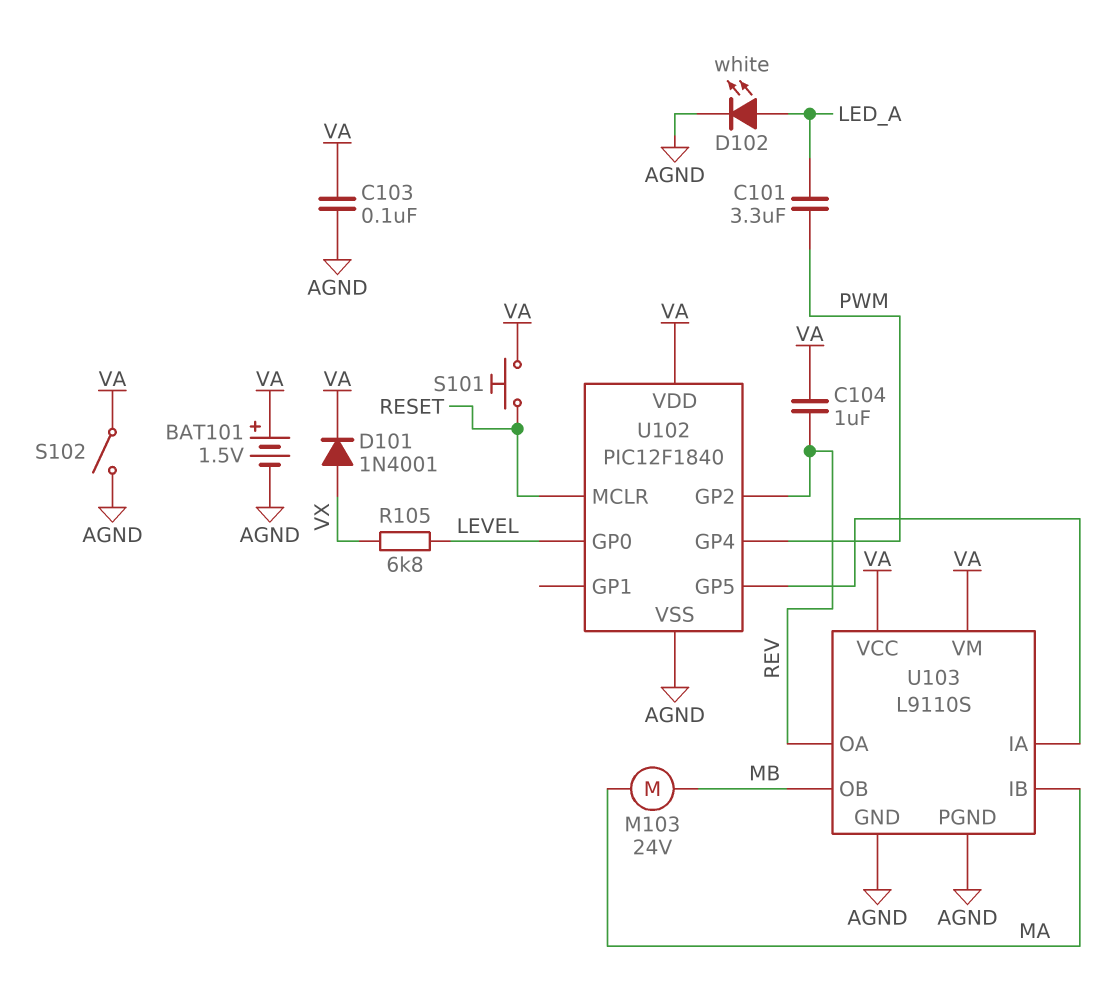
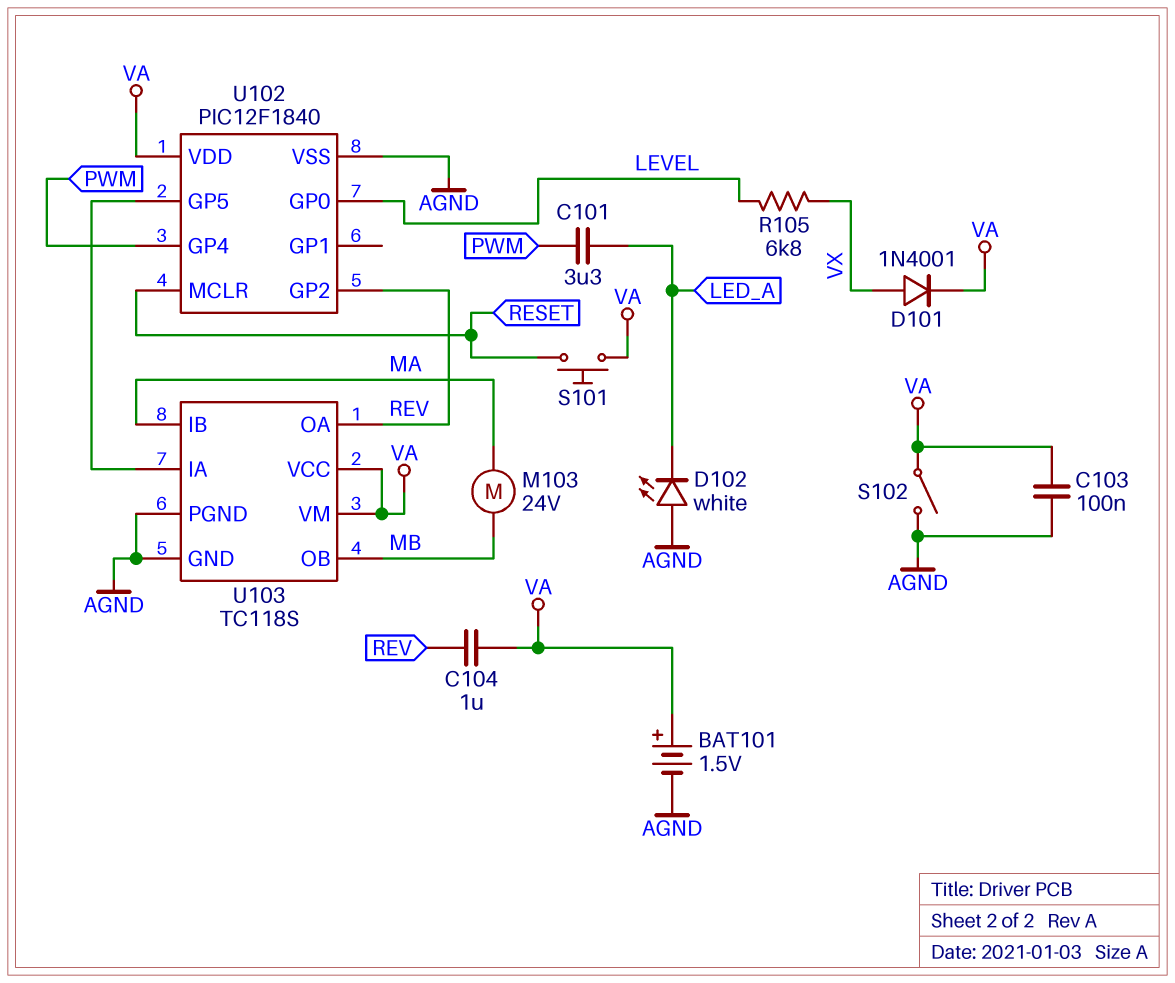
D102: LED white (A LED_A, K AGND) -> LED white (A AGND, K LED_A)
U103: L9110S -> TC118S

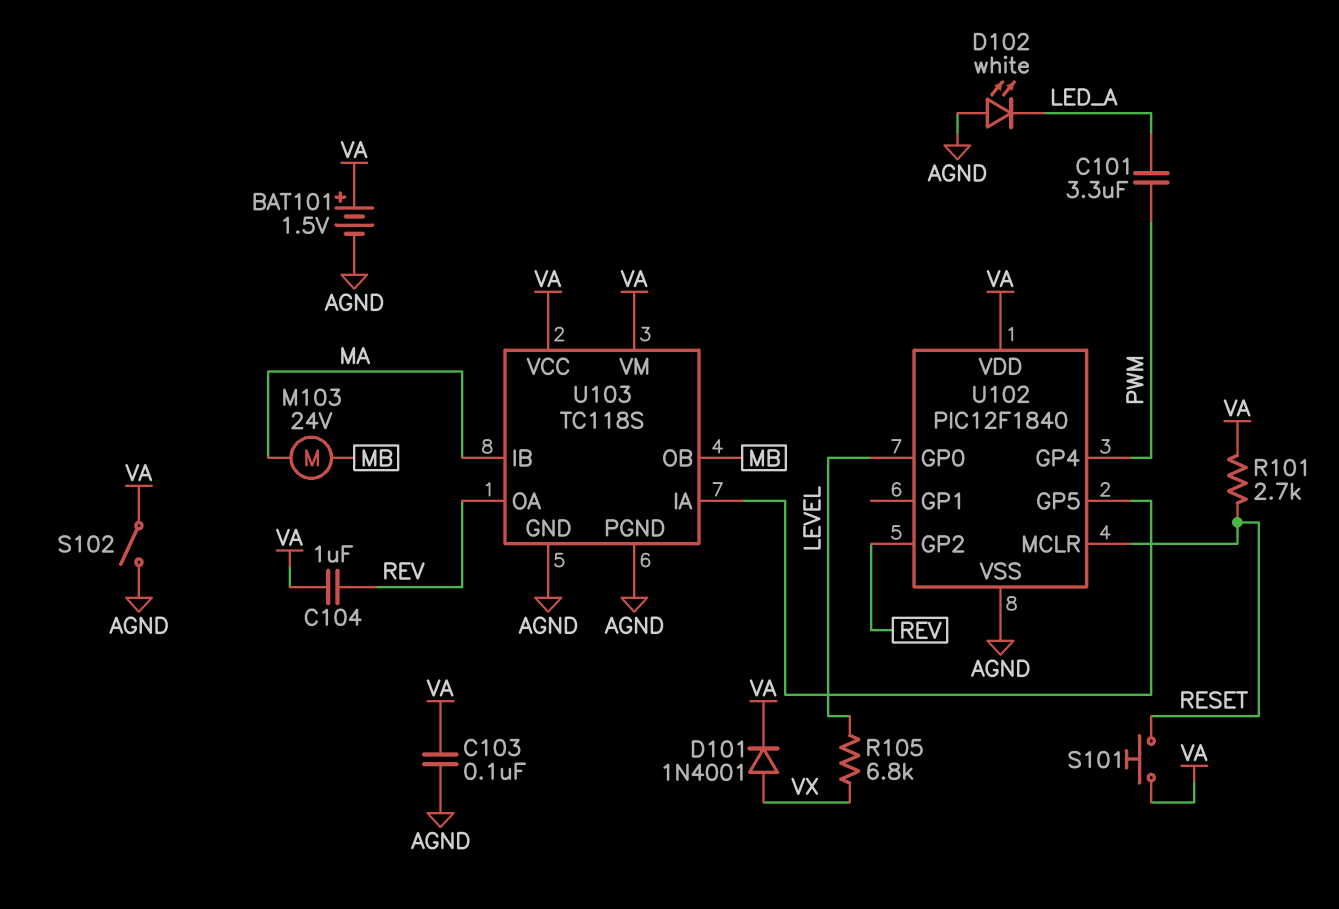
R101: none -> 2.7k (RESET, VA)

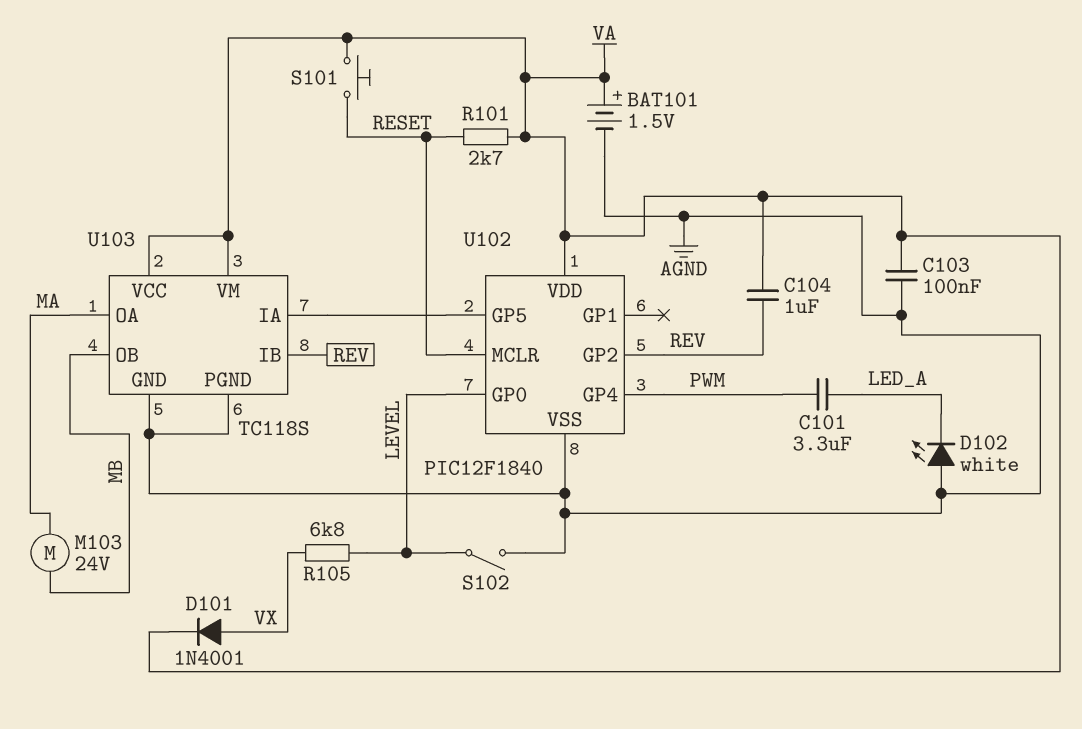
S102: switch (AGND, VA) -> switch (AGND, LEVEL)
U103 pin IB: MA -> REV
U103 pin OA: REV -> MA

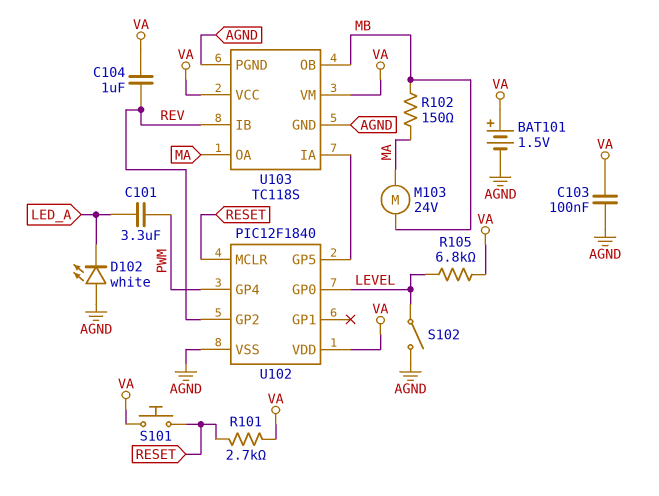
D101: diode 1N4001 (A VX, K VA) -> none
R102: none -> 150 (MA, MB)
R105: 6.8k (LEVEL, VX) -> 6.8k (LEVEL, VA)

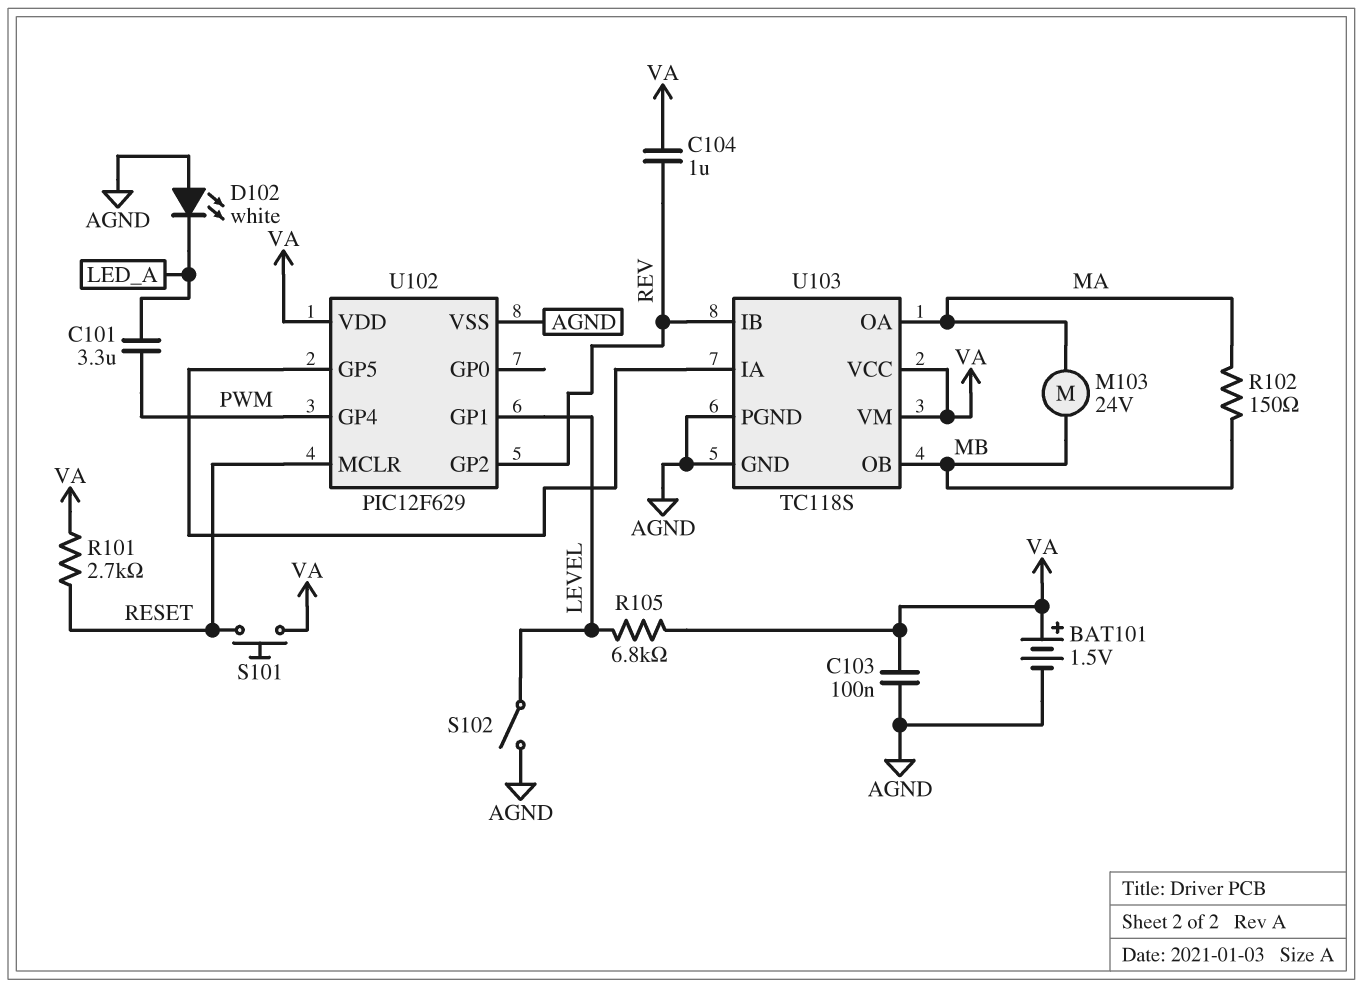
U102: PIC12F1840 -> PIC12F629
U102 pin GP0: LEVEL -> none
U102 pin GP1: none -> LEVEL

